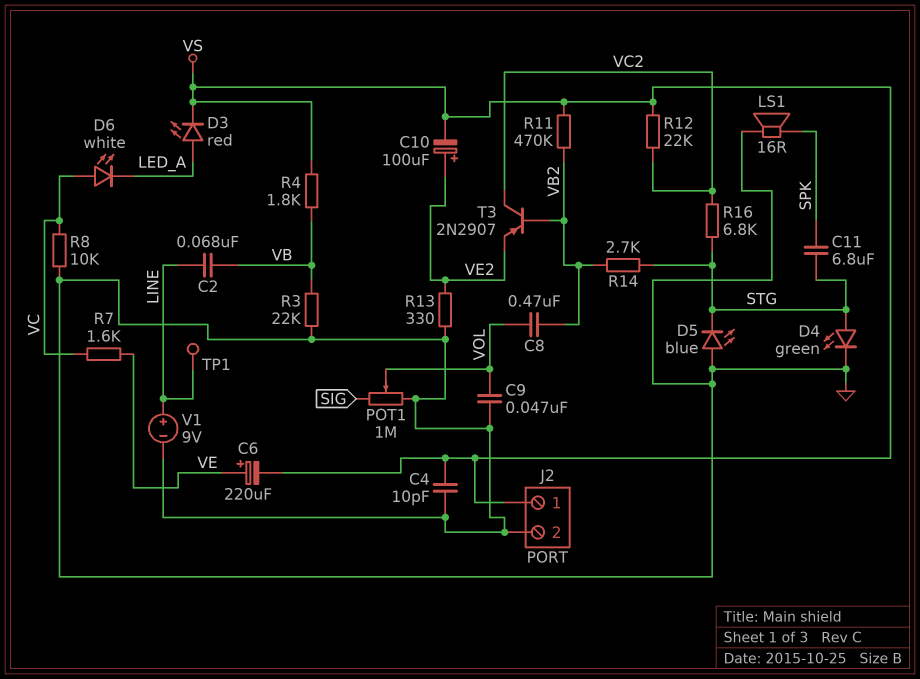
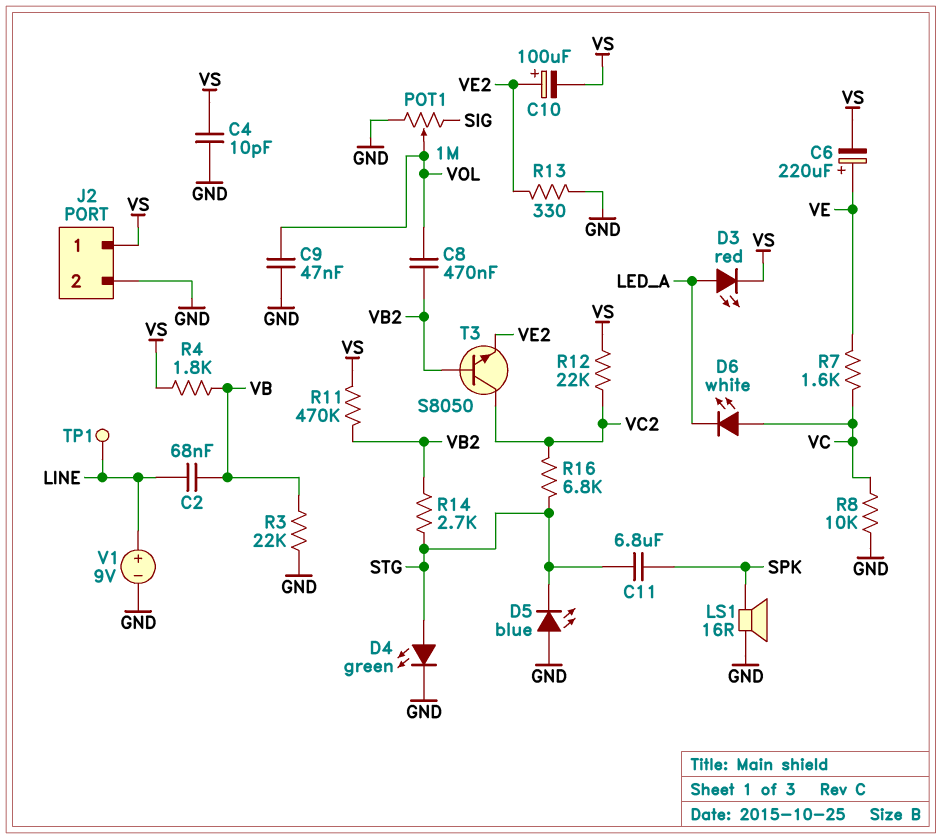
T3: PNP 2N2907 (B VB2, C VC2, E VE2) -> NPN S8050 (B VB2, C VC2, E VE2)

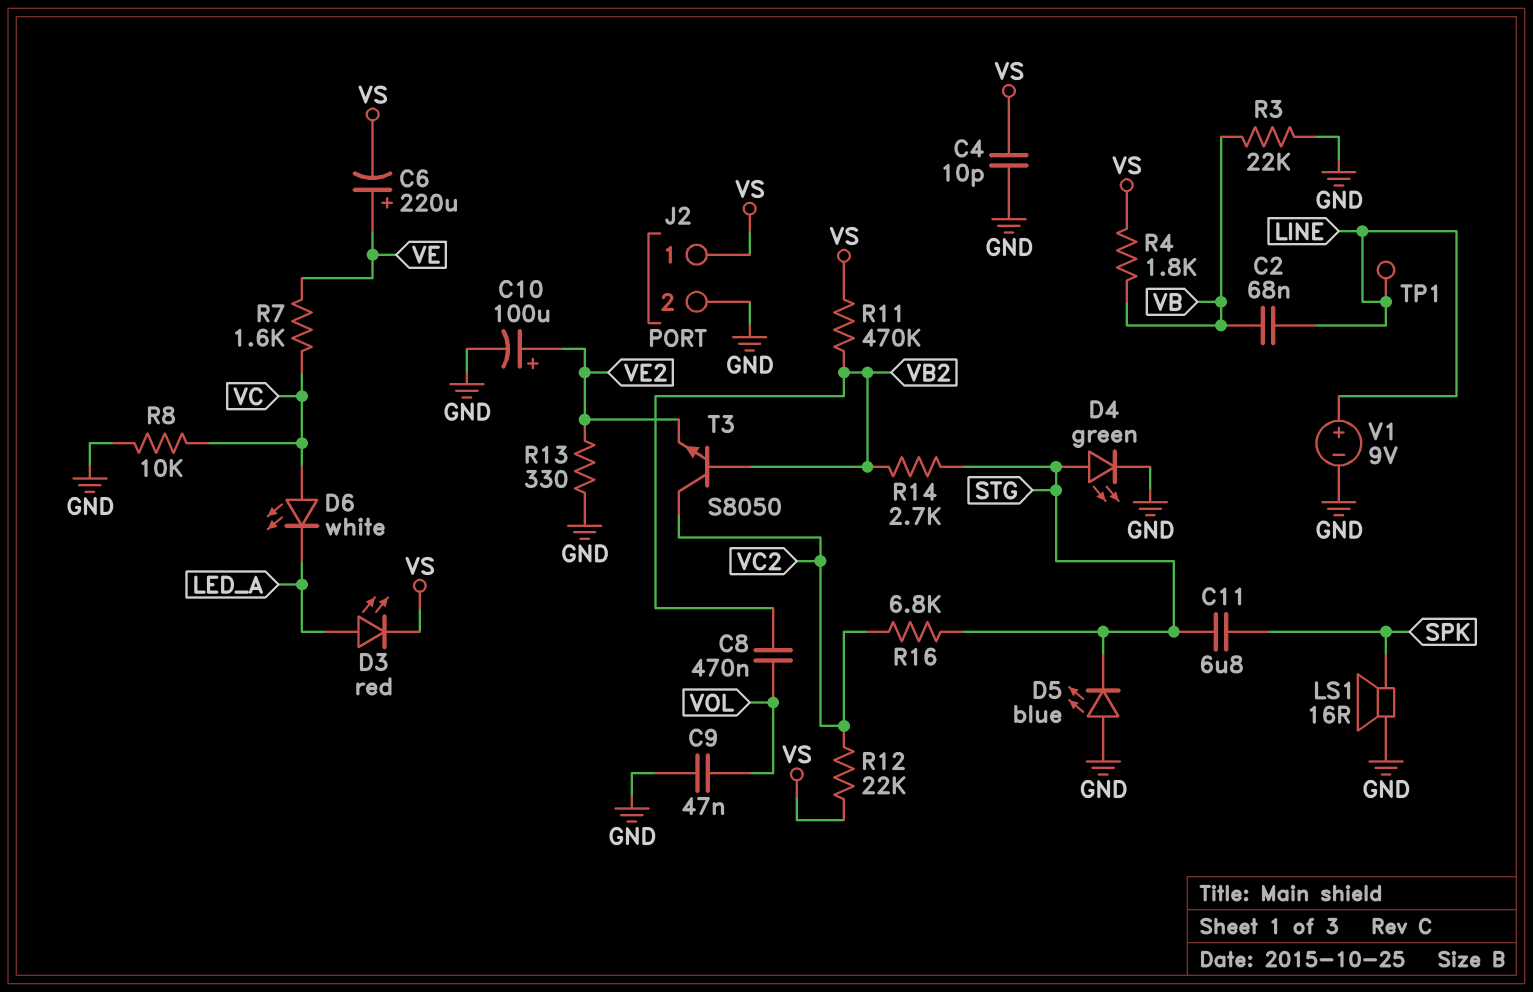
C10: 100uF (plus VE2, minus VS) -> 100uF (plus VE2, minus GND)
POT1: 1M (GND, SIG, wiper VOL) -> none

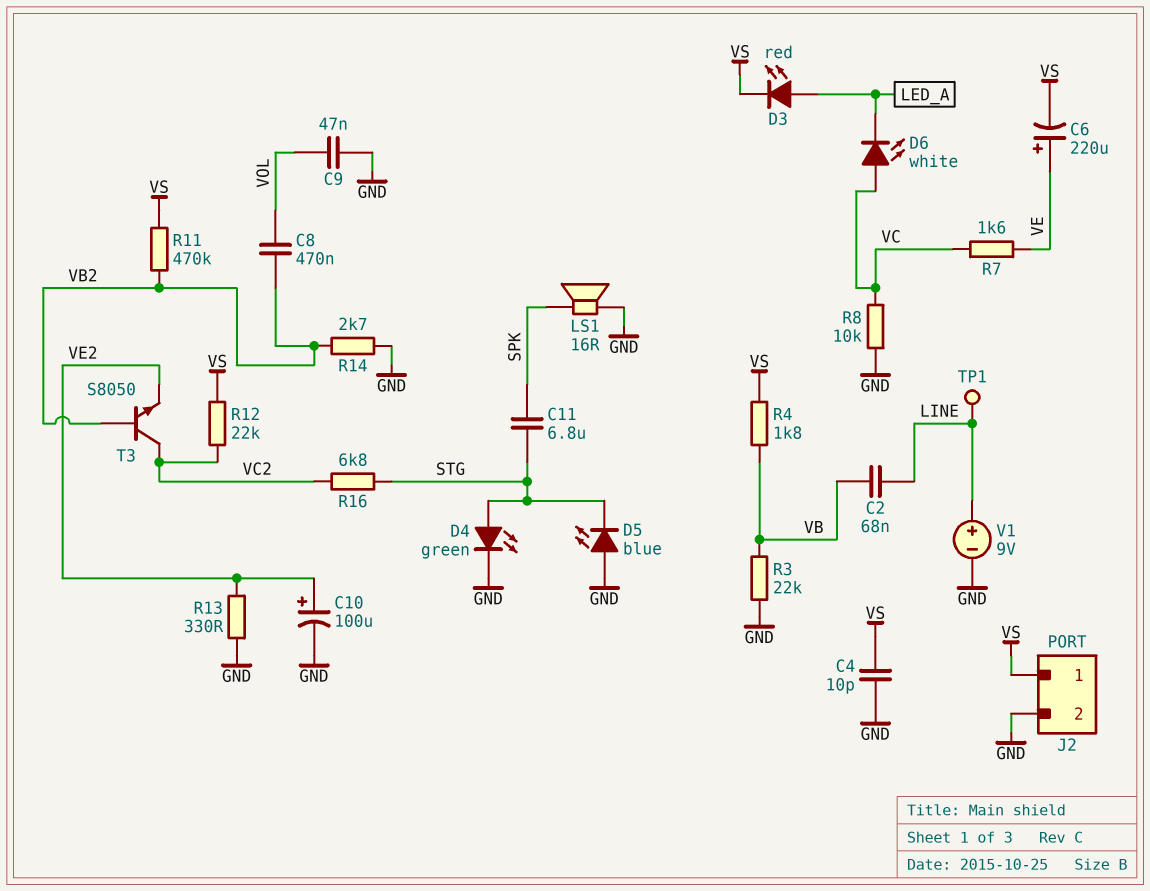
R14: 2.7k (STG, VB2) -> 2.7k (GND, VB2)

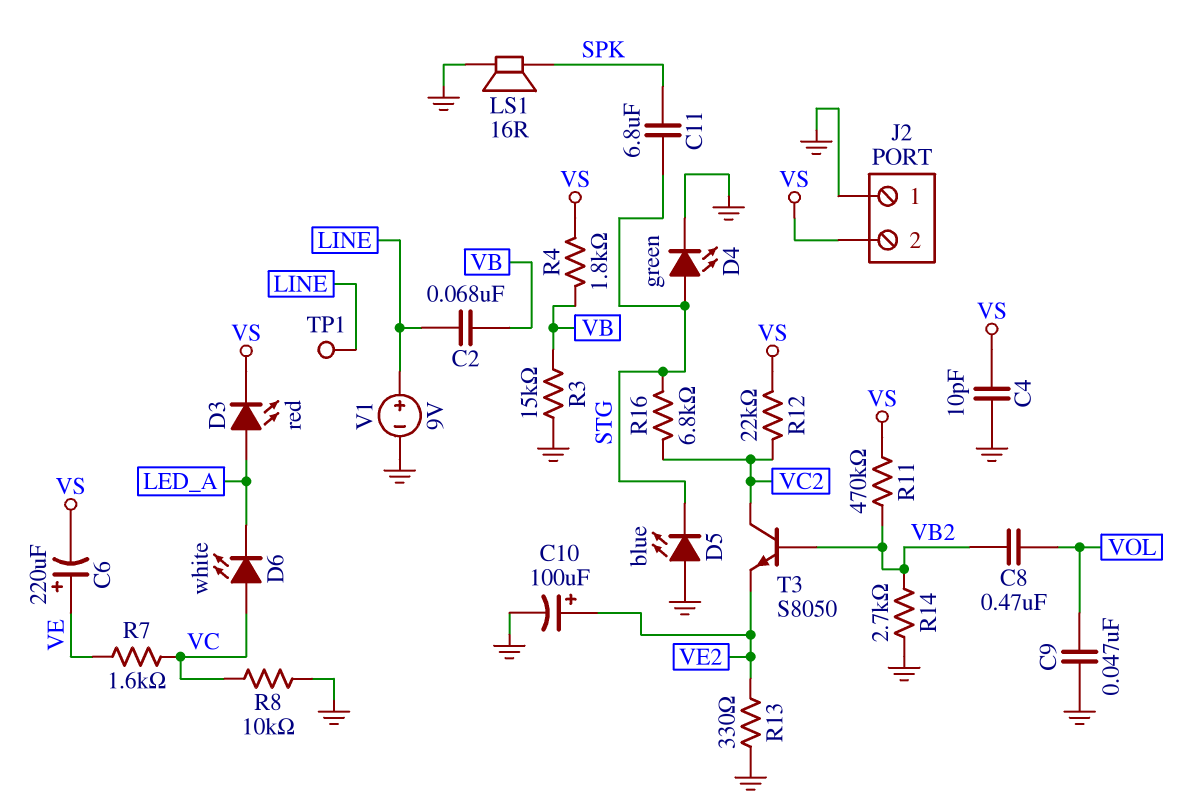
J2 pin 1: VS -> GND
J2 pin 2: GND -> VS
R3: 22k (GND, VB) -> 15k (GND, VB)

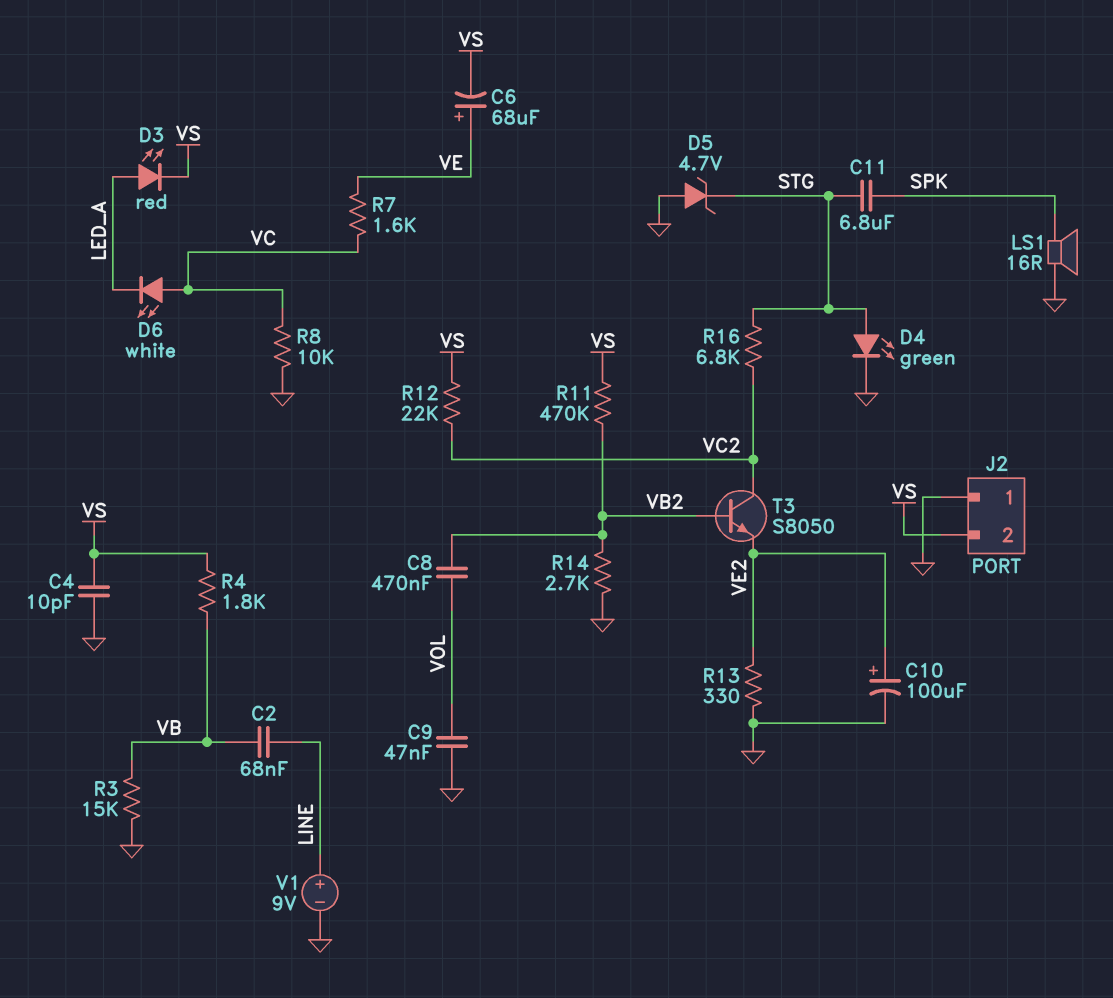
C6: 220uF (plus VE, minus VS) -> 68uF (plus VE, minus VS)
D5: LED blue (A GND, K STG) -> zener 4.7V (A GND, K STG)
TP1: test point (LINE) -> none

